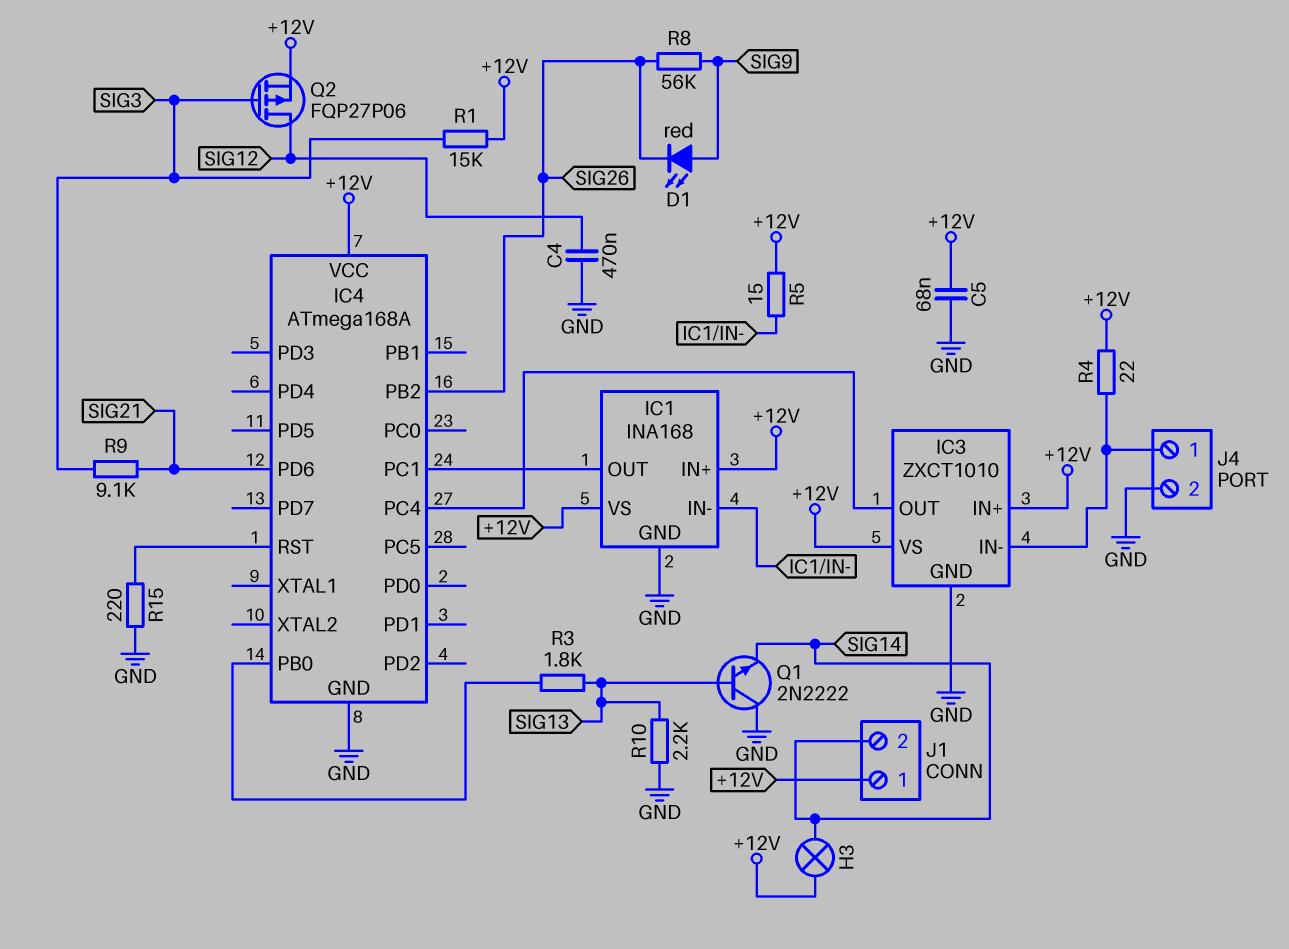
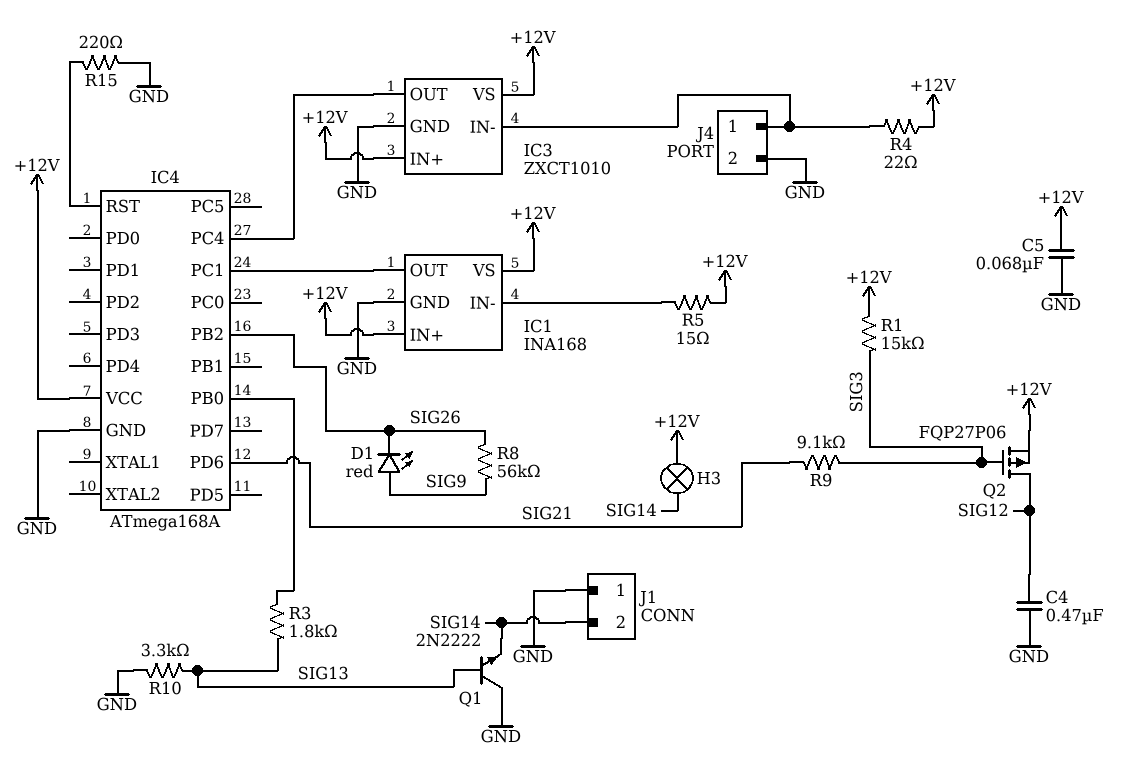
J1 pin 1: +12V -> GND
R10: 2.2k (GND, SIG13) -> 3.3k (GND, SIG13)

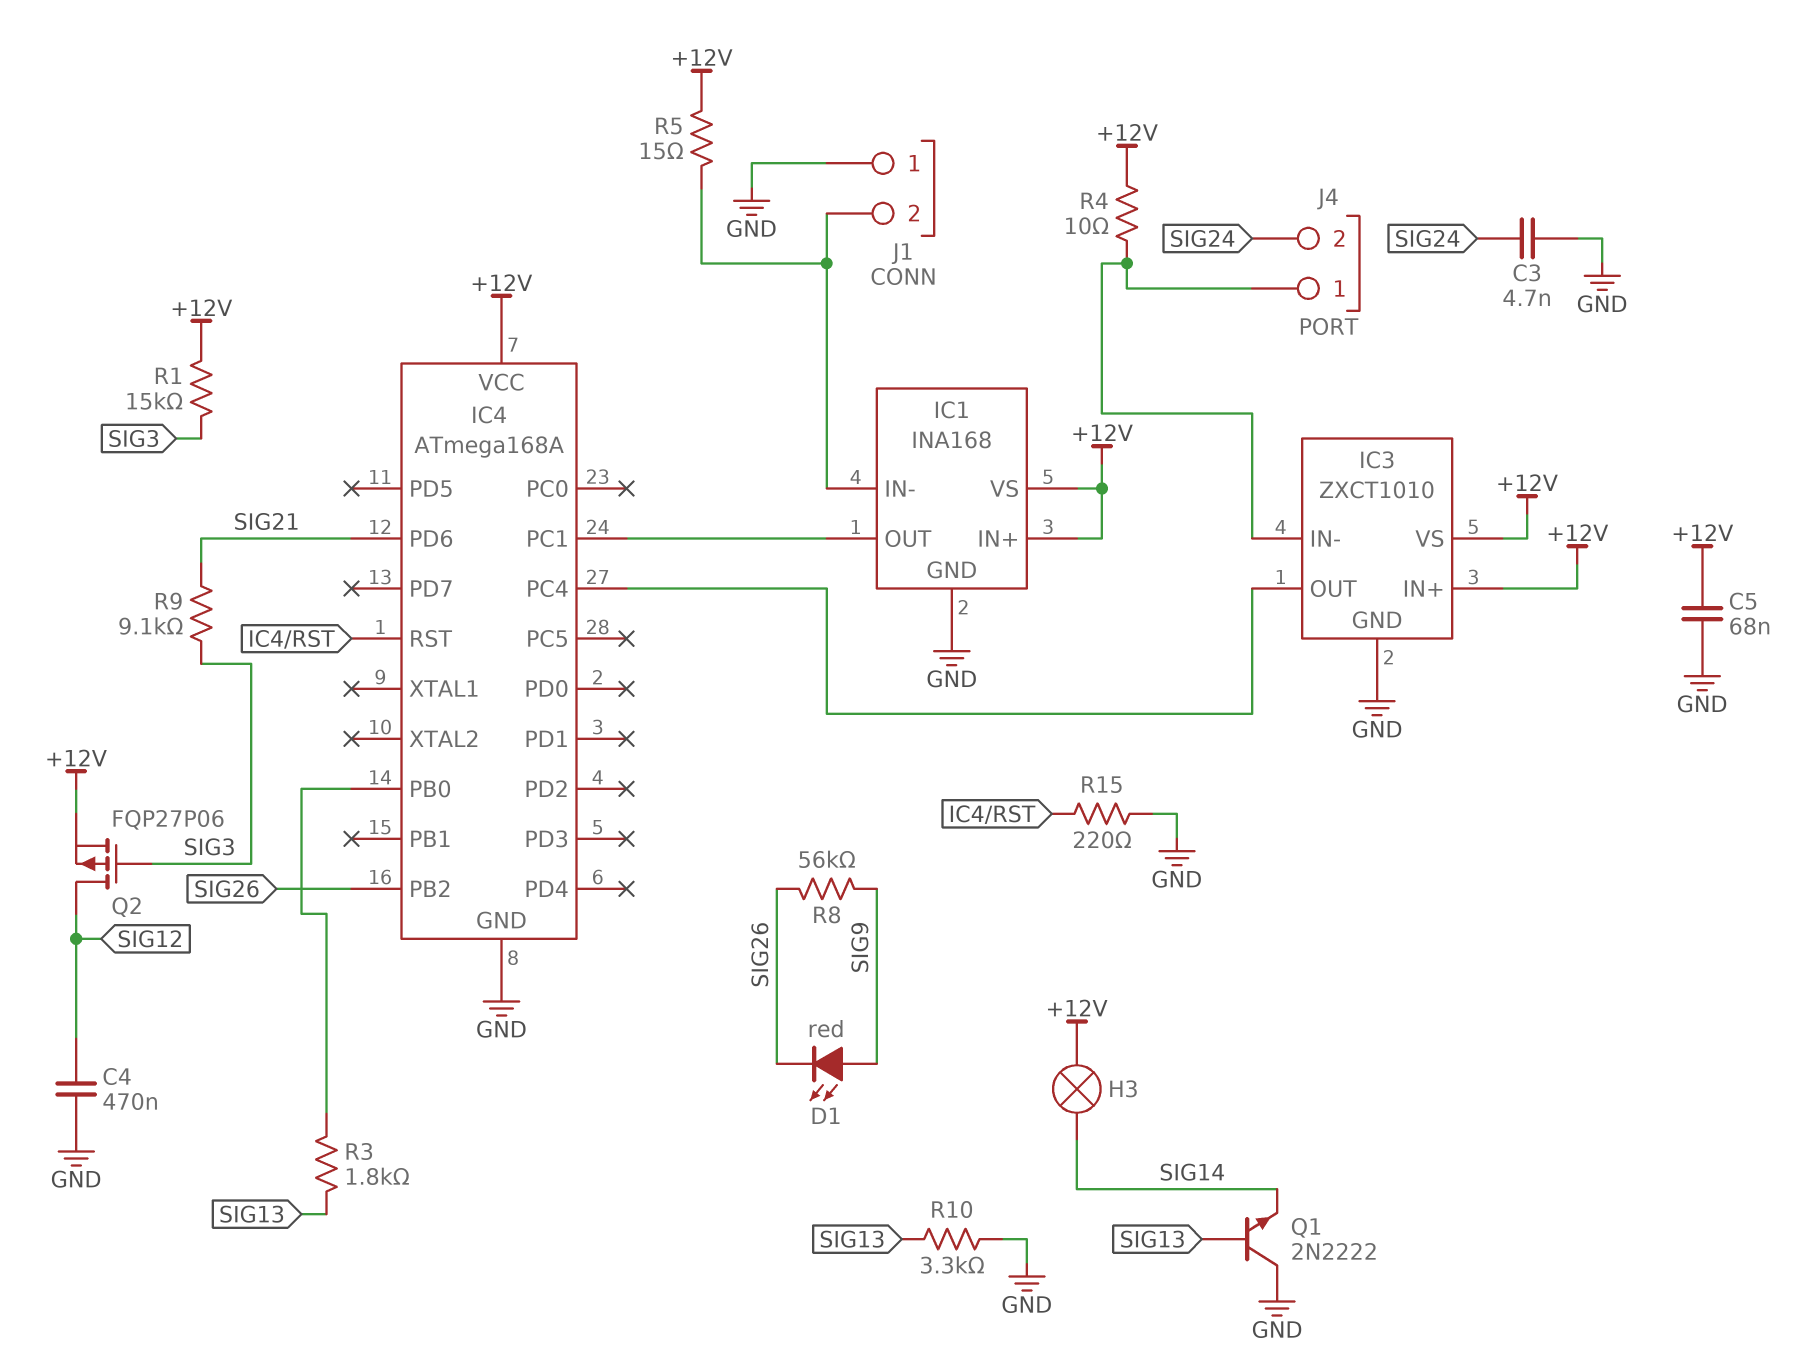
C3: none -> 4.7nF (GND, SIG24)
J1 pin 2: SIG14 -> IC1/IN-
J4 pin 2: GND -> SIG24
R4: 22 (+12V, IC3/IN-) -> 10 (+12V, IC3/IN-)

